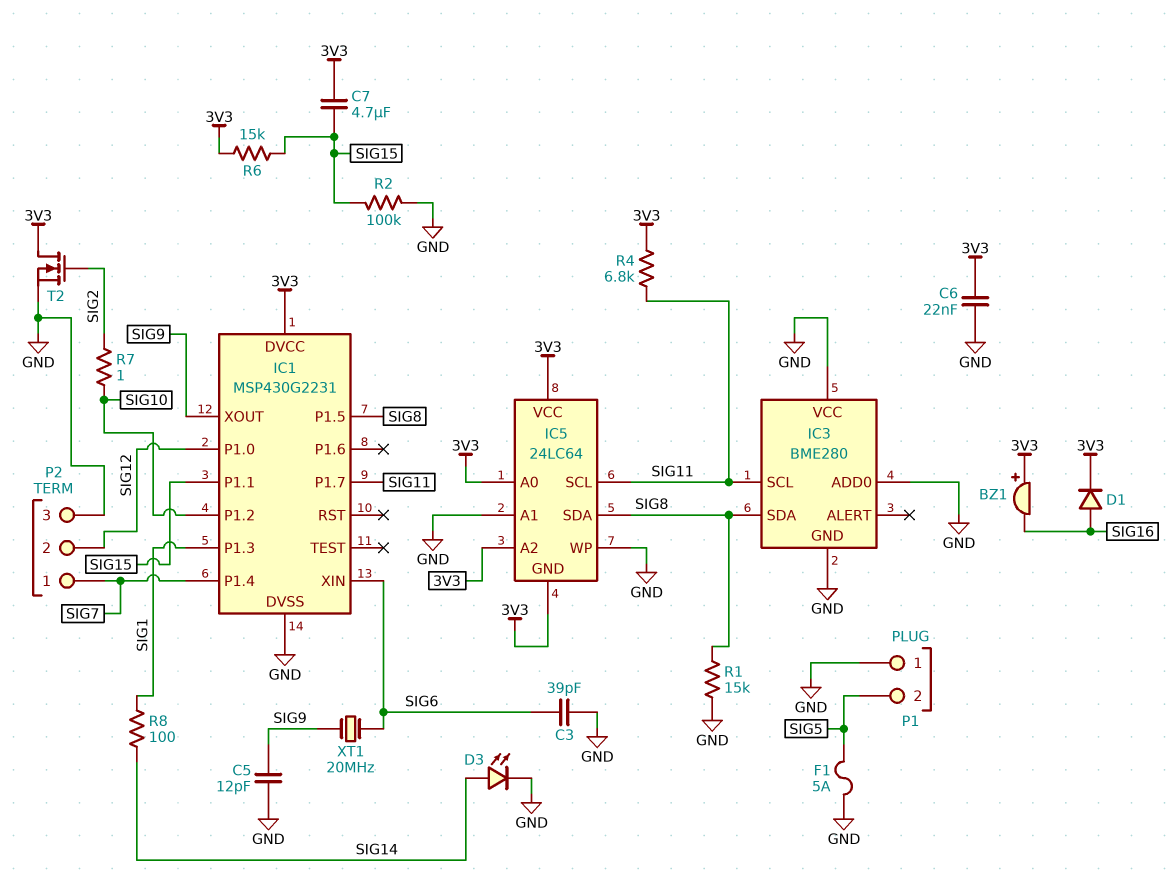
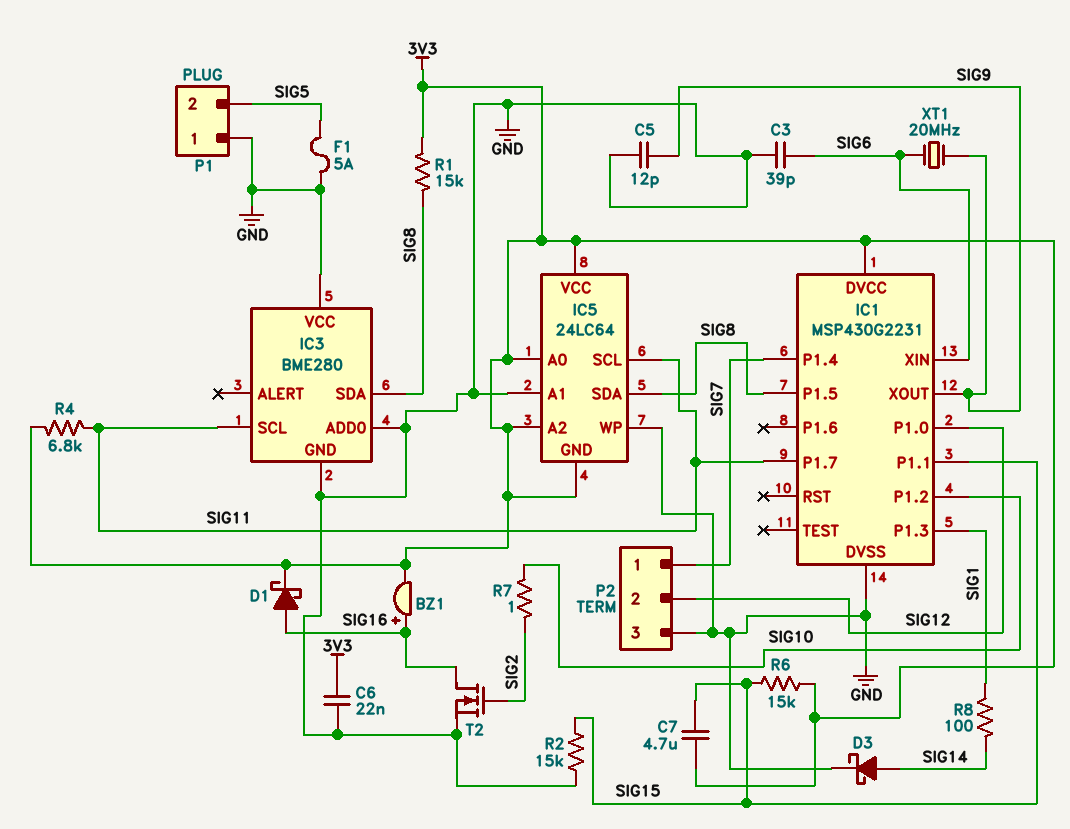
BZ1: buzzer (plus 3V3, minus SIG16) -> buzzer (plus SIG16, minus 3V3)
D1: diode (A SIG16, K 3V3) -> schottky (A SIG16, K 3V3)
D3: LED (A SIG14, K GND) -> schottky (A SIG14, K GND)
R1: 15k (GND, SIG8) -> 15k (3V3, SIG8)
R2: 100k (GND, SIG15) -> 15k (GND, SIG15)
T2: NMOS (G SIG2, D 3V3, S GND) -> NMOS (G SIG2, D SIG16, S GND)

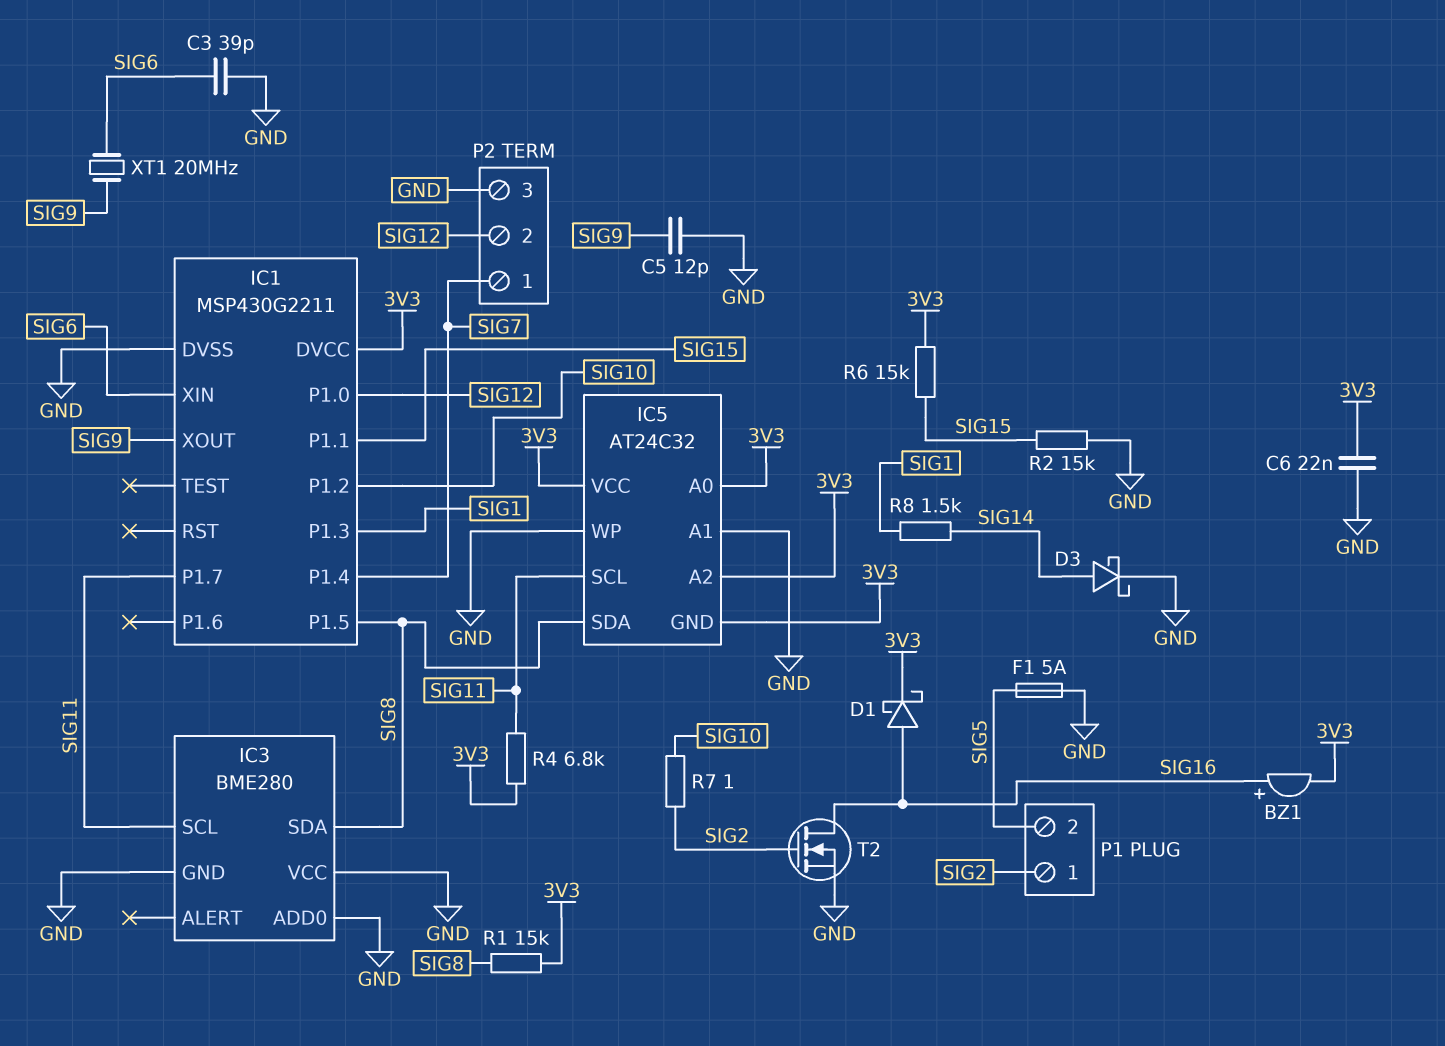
C7: 4.7uF (3V3, SIG15) -> none
IC1: MSP430G2231 -> MSP430G2211
IC5: 24LC64 -> AT24C32
P1 pin 1: GND -> SIG2
R8: 100 (SIG1, SIG14) -> 1.5k (SIG1, SIG14)

